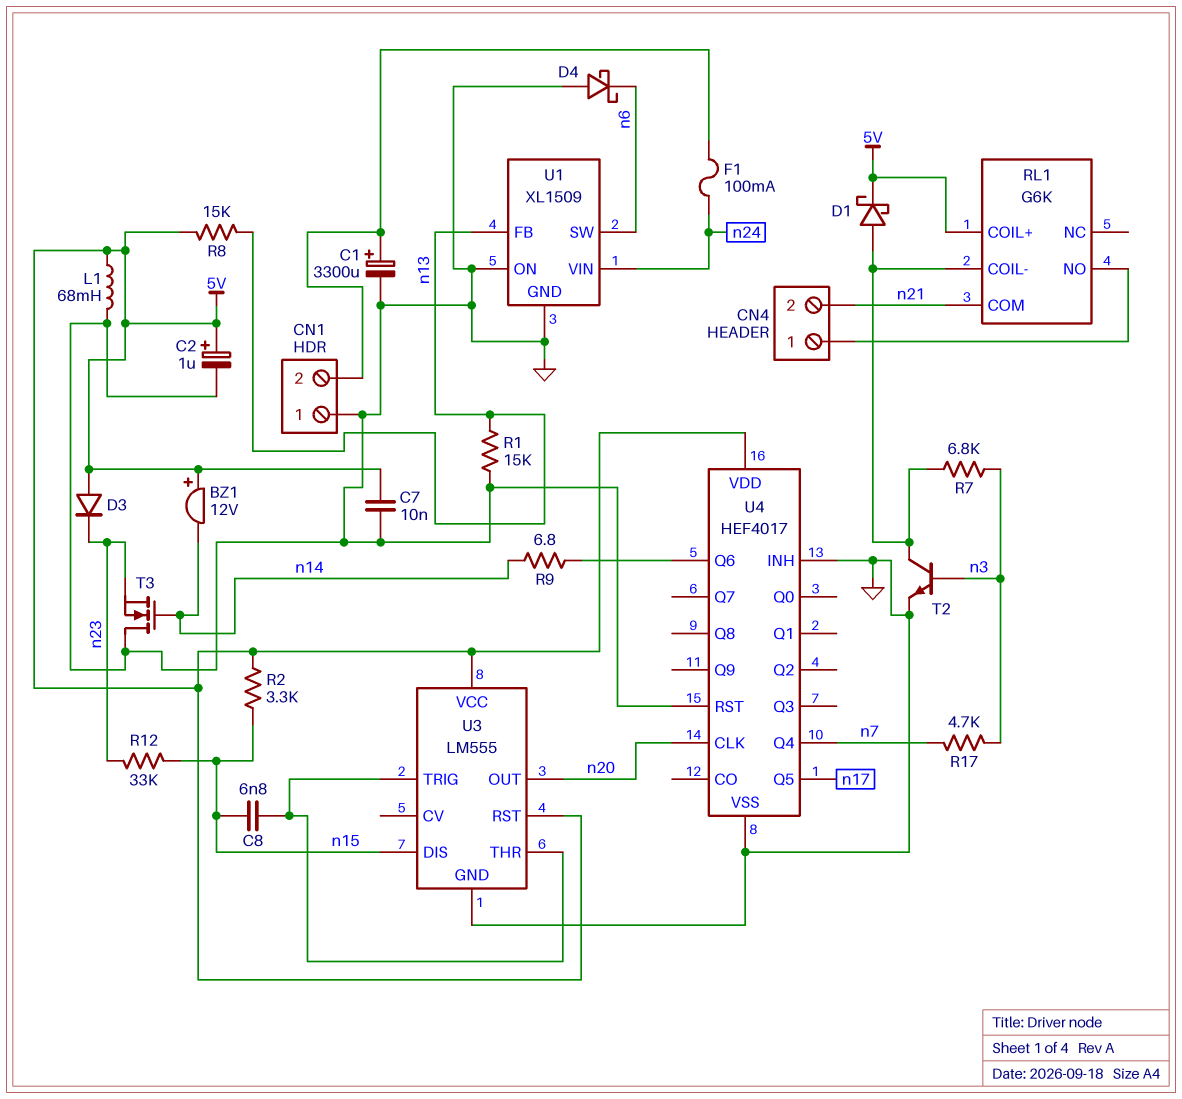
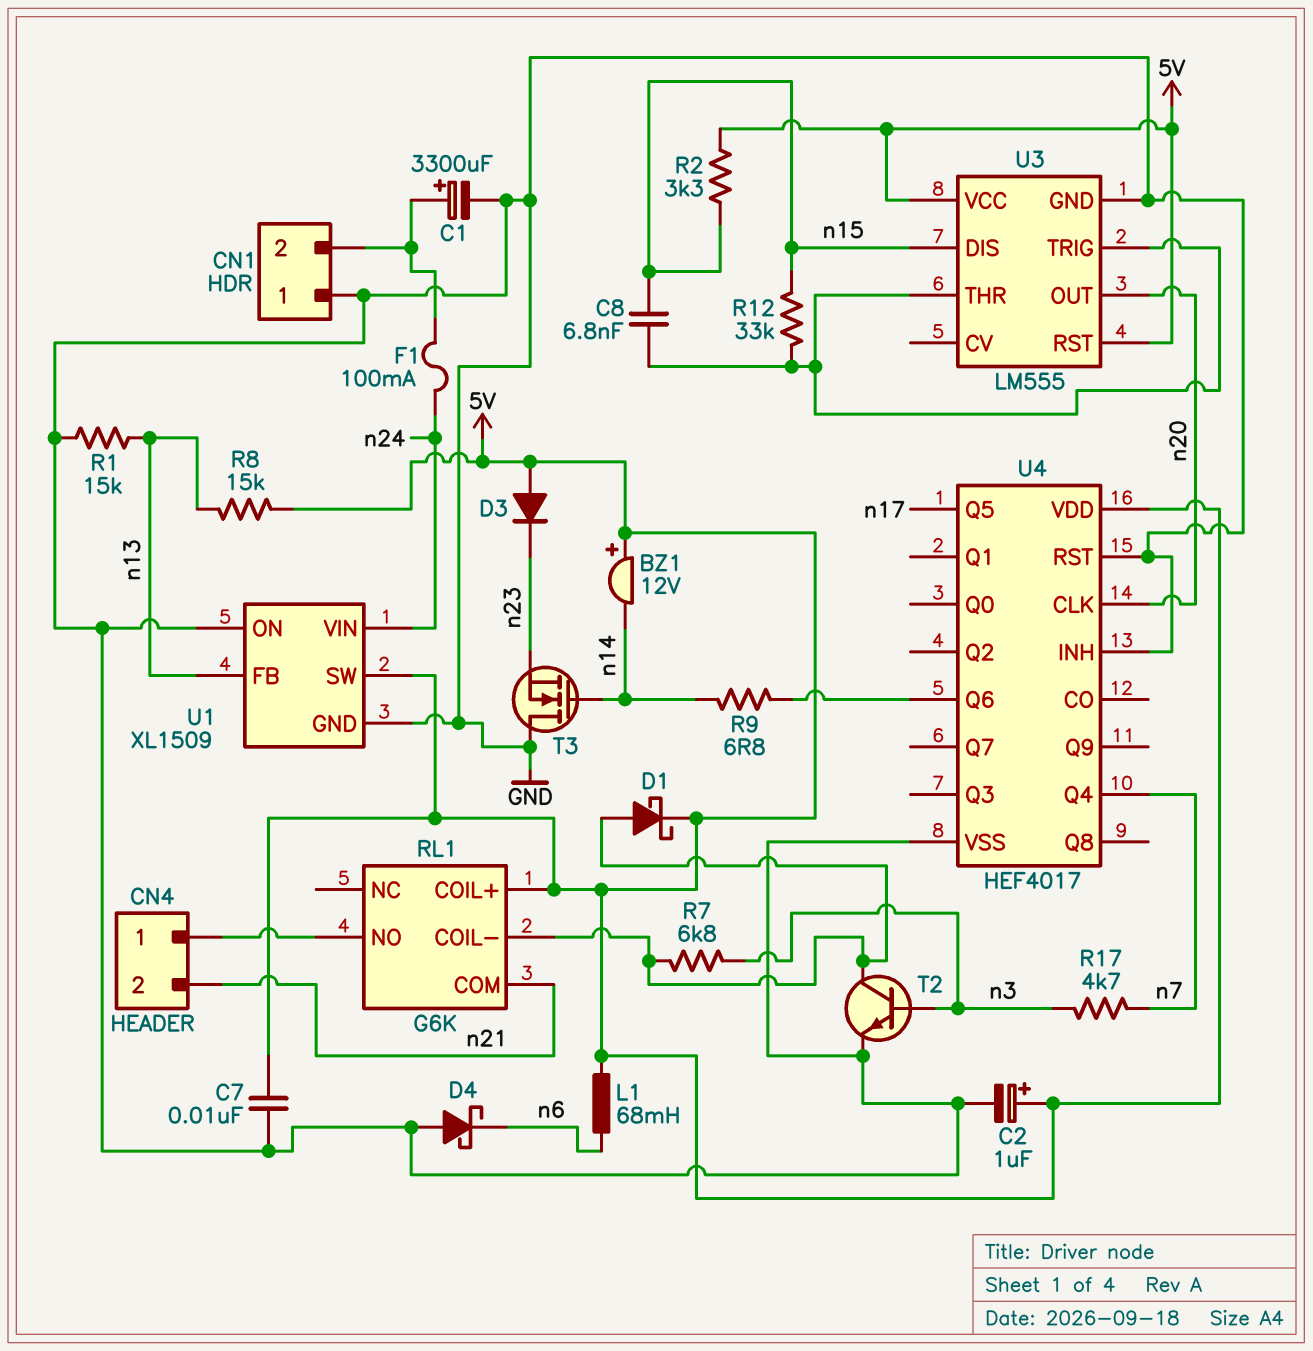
L1: 68mH (5V, GND) -> 68mH (5V, n6)
R12: 33k (n15, n23) -> 33k (U3/THR, n15)
U1 pin SW: n6 -> 5V

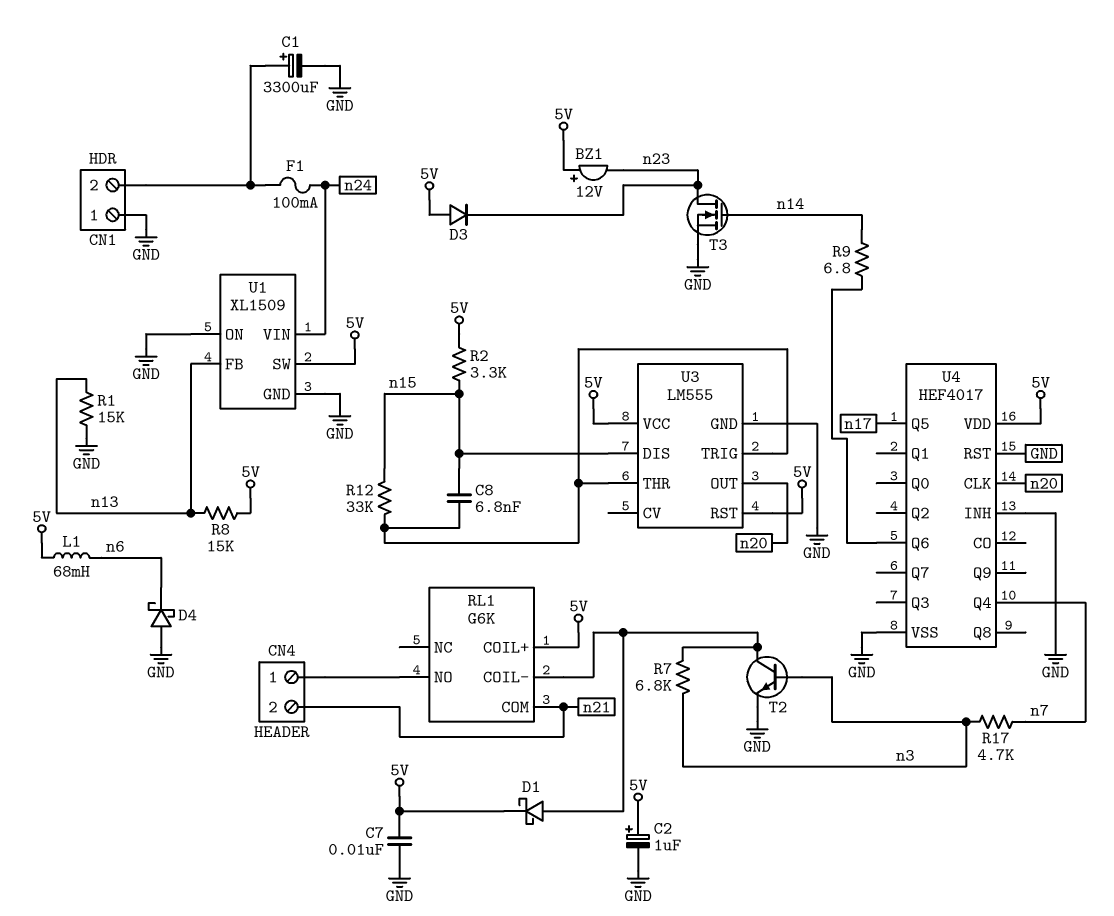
BZ1: buzzer 12V (plus 5V, minus n14) -> buzzer 12V (plus 5V, minus n23)
T3: NMOS (G n14, D GND, S n23) -> NMOS (G n14, D n23, S GND)

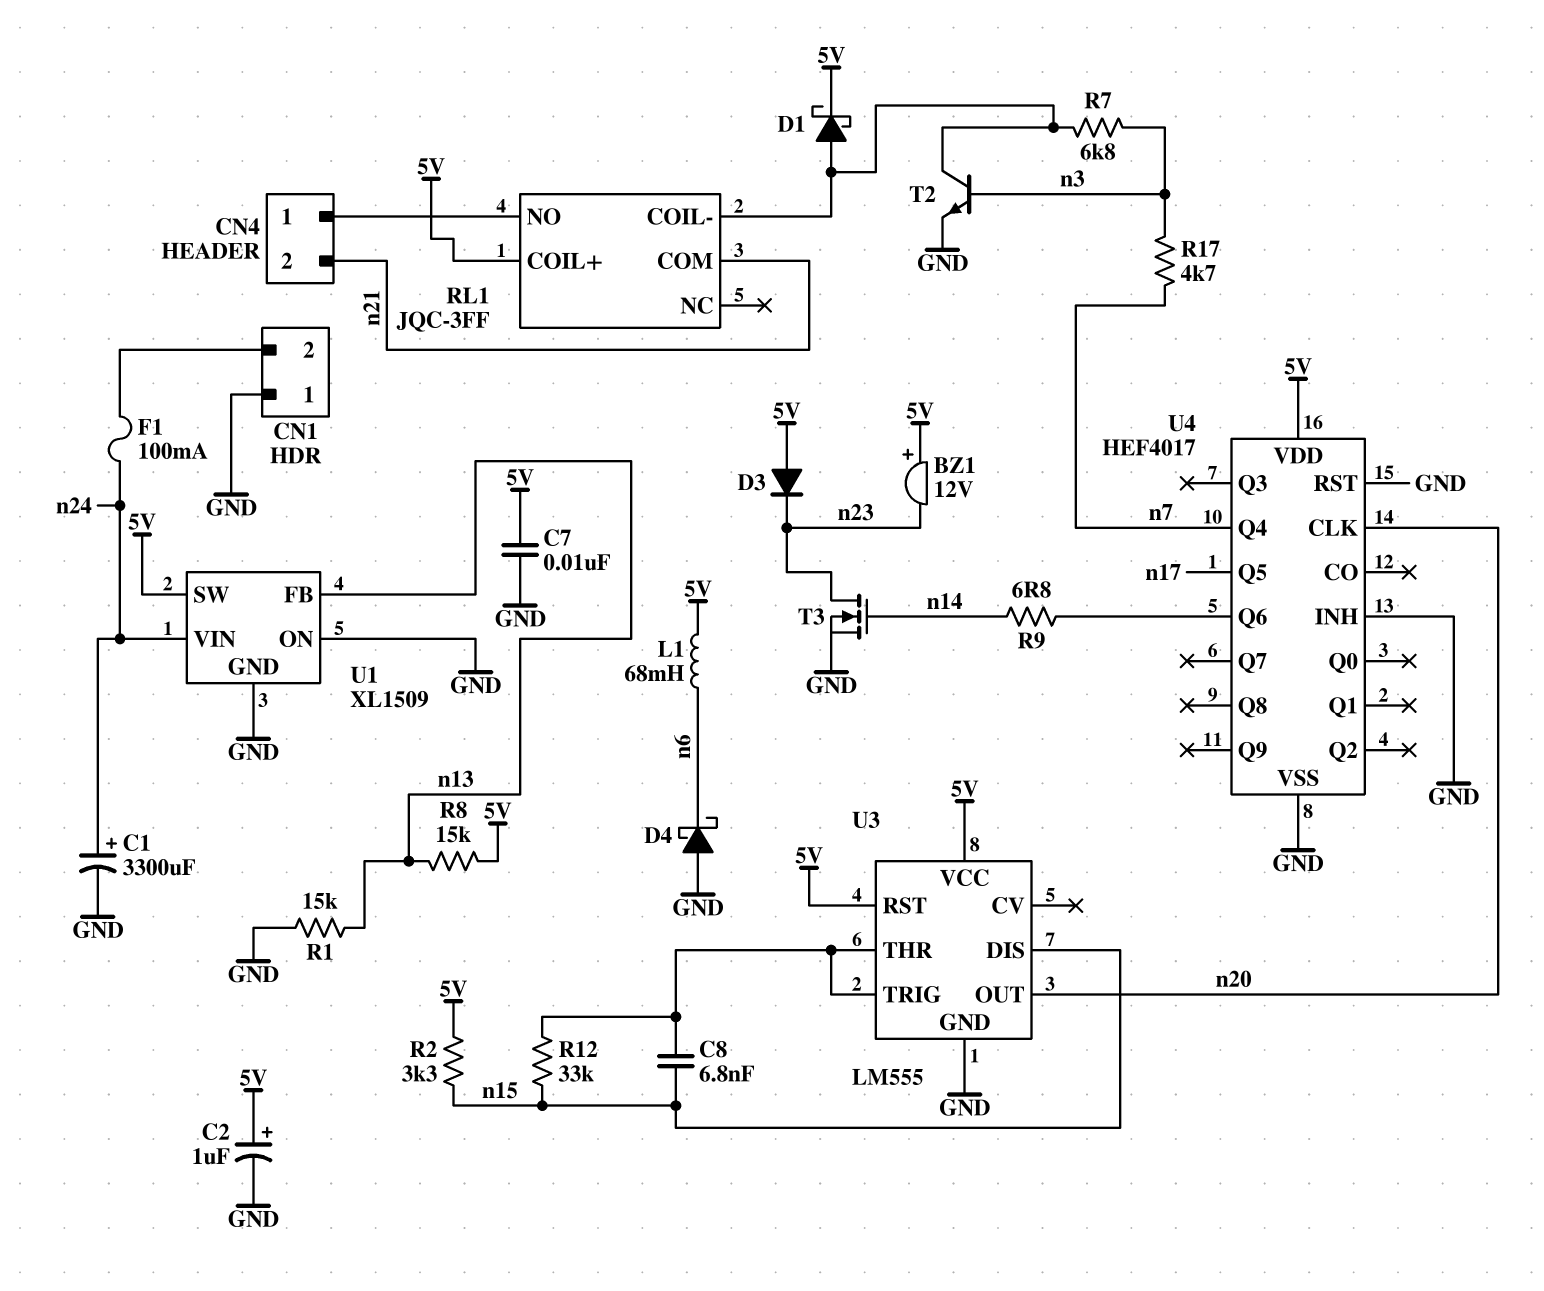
C1: 3300uF (plus CN1/2, minus GND) -> 3300uF (plus n24, minus GND)
RL1: G6K -> JQC-3FF

